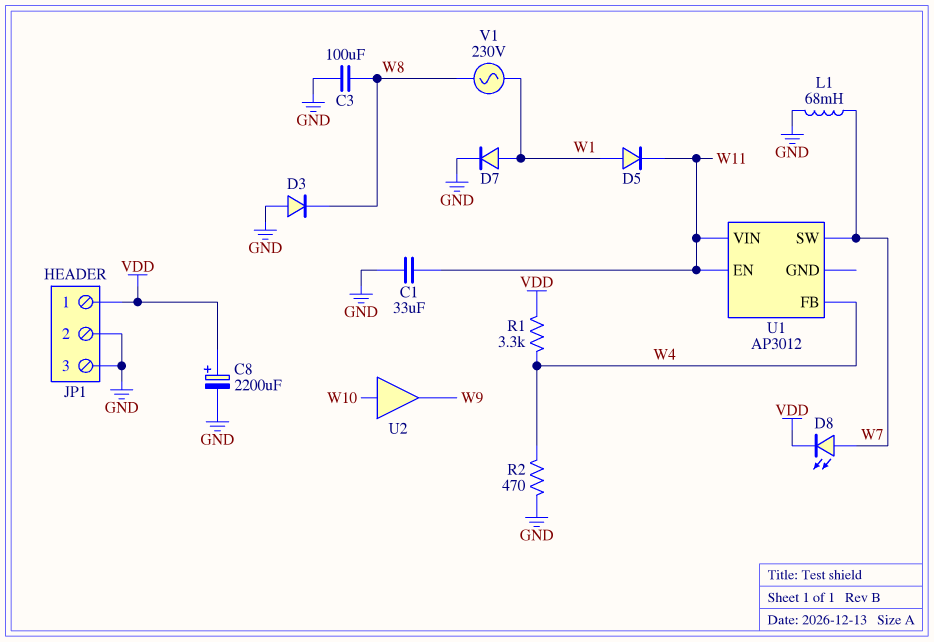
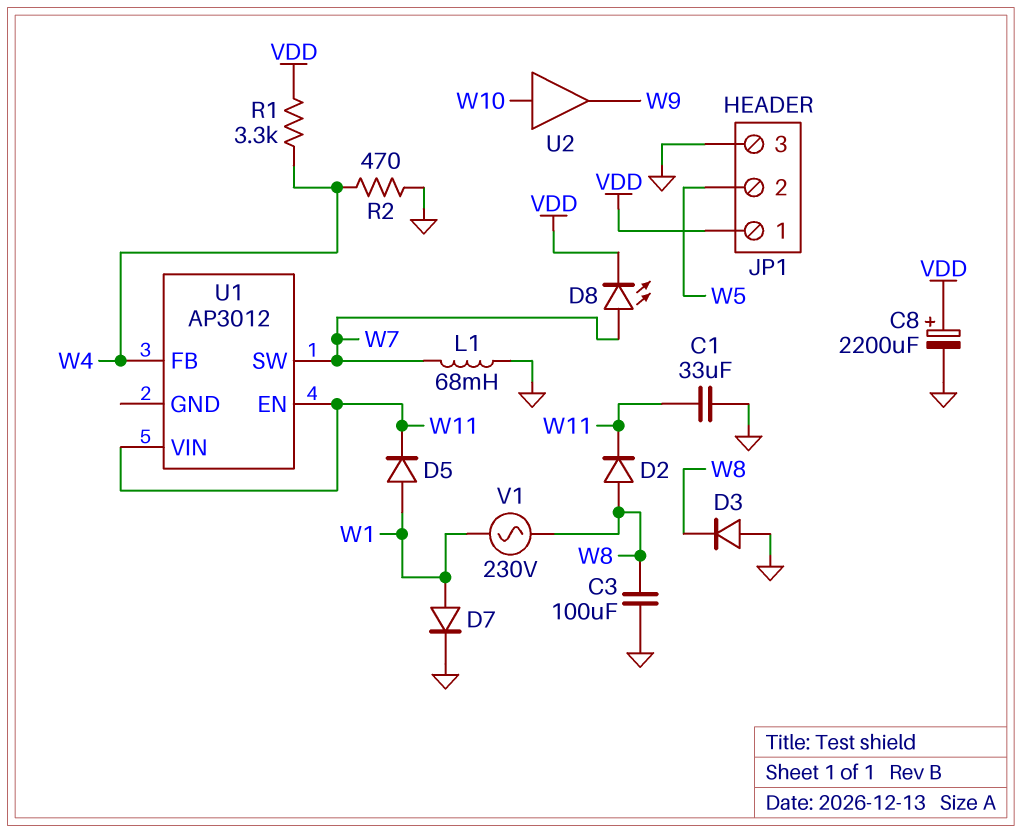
D2: none -> diode (A W8, K W11)
JP1 pin 2: GND -> W5

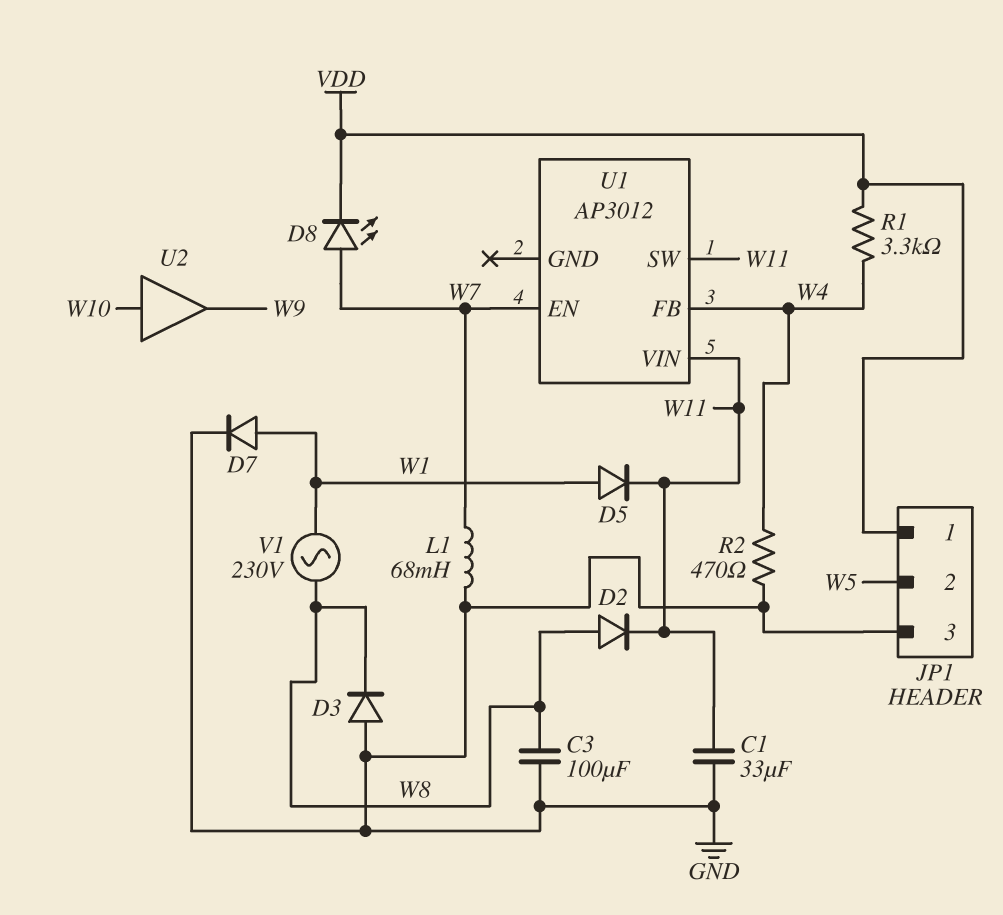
C8: 2200uF (plus VDD, minus GND) -> none
U1 pin EN: W11 -> W7
U1 pin SW: W7 -> W11

